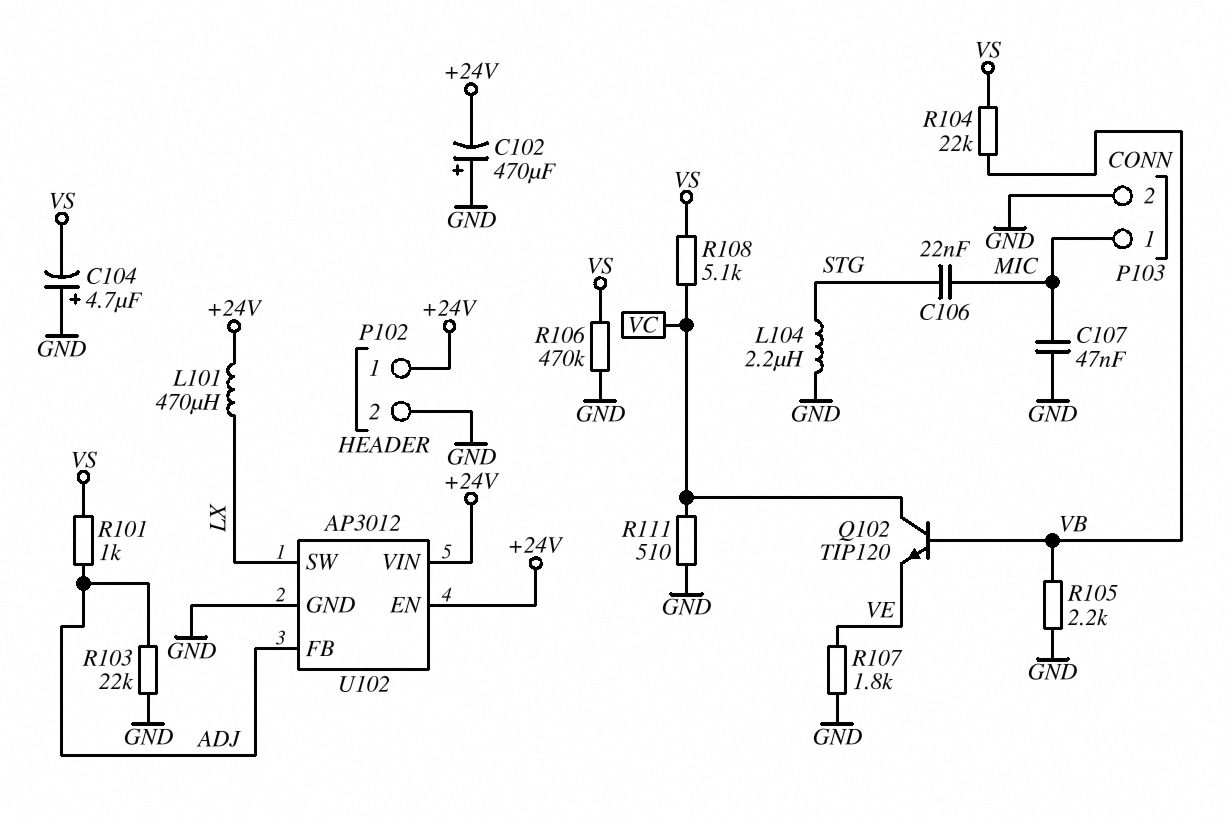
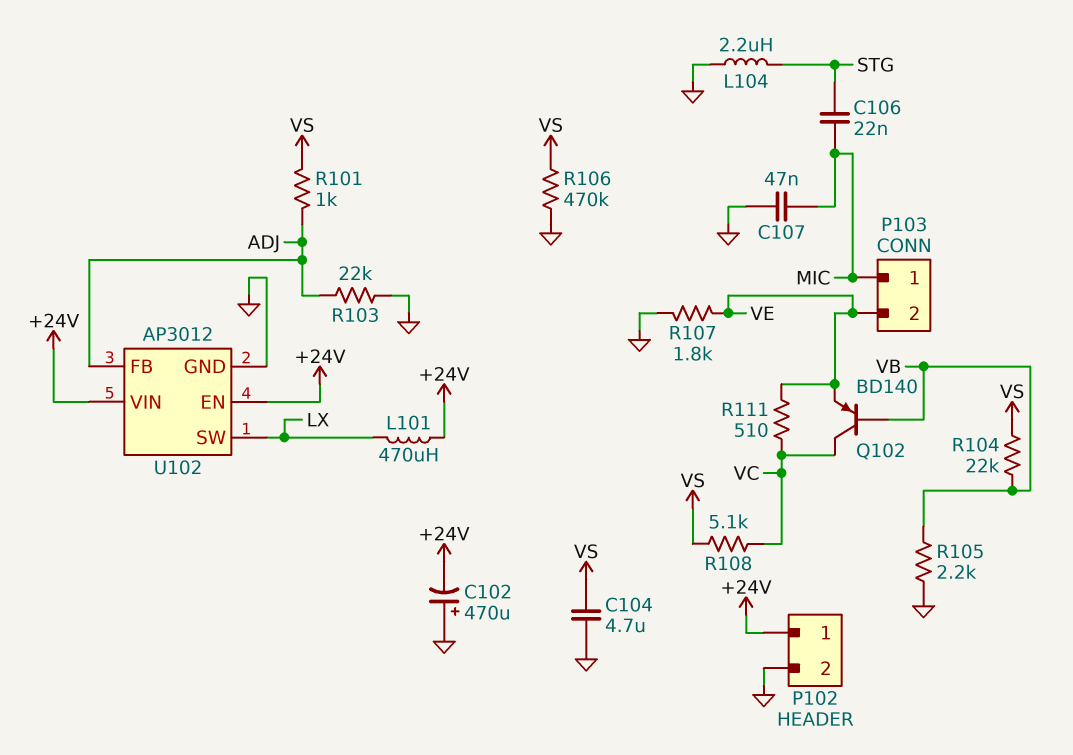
C104: 4.7uF (plus GND, minus VS) -> 4.7uF (GND, VS)
P103 pin 2: GND -> VE
Q102: NPN TIP120 (B VB, C VC, E VE) -> PNP BD140 (B VB, C VC, E VE)
R111: 510 (GND, VC) -> 510 (VC, VE)

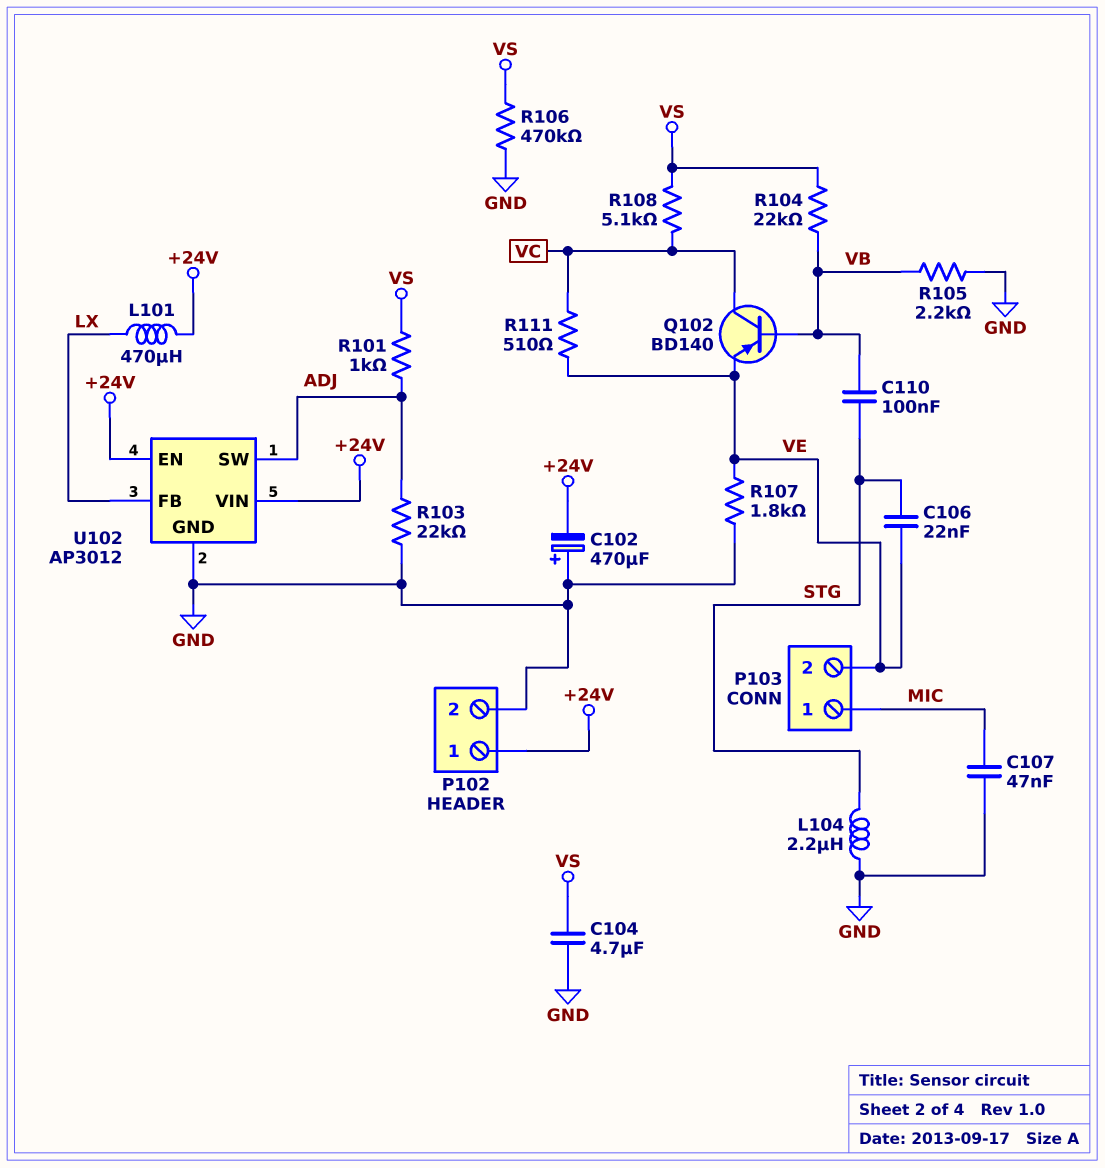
C106: 22nF (MIC, STG) -> 22nF (STG, VE)
C110: none -> 100nF (STG, VB)
U102 pin FB: ADJ -> LX
U102 pin SW: LX -> ADJ

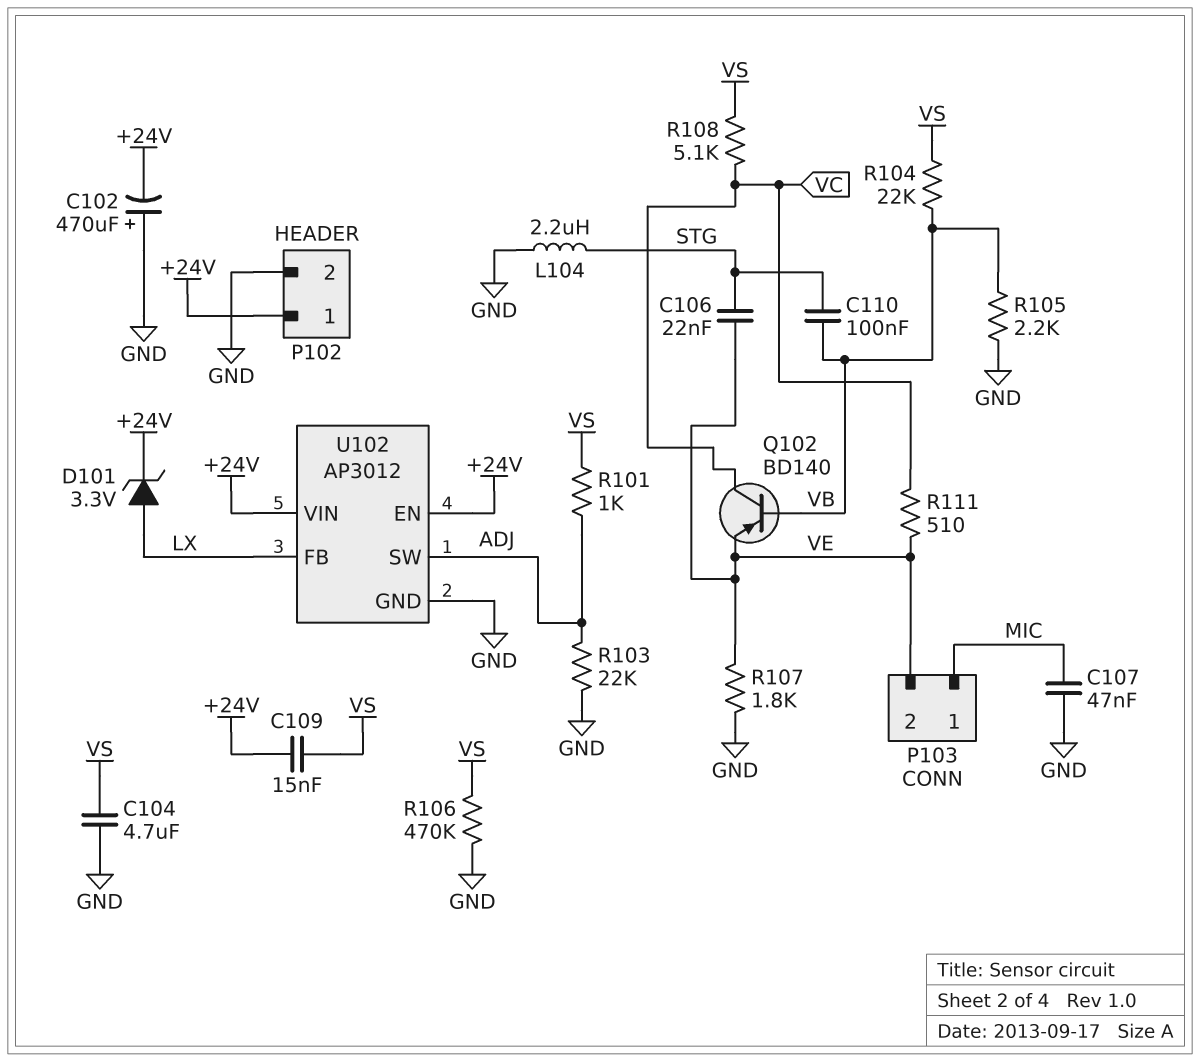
C109: none -> 15nF (+24V, VS)
D101: none -> zener 3.3V (A LX, K +24V)
L101: 470uH (+24V, LX) -> none

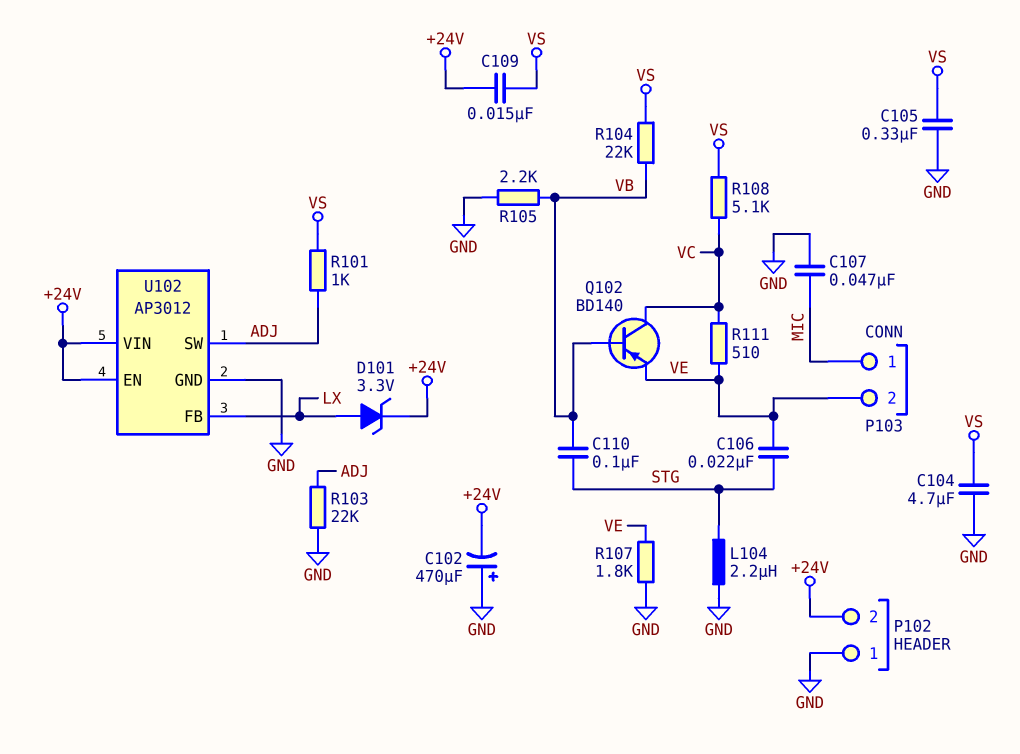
C105: none -> 330nF (GND, VS)
P102 pin 1: +24V -> GND
P102 pin 2: GND -> +24V
R106: 470k (GND, VS) -> none

